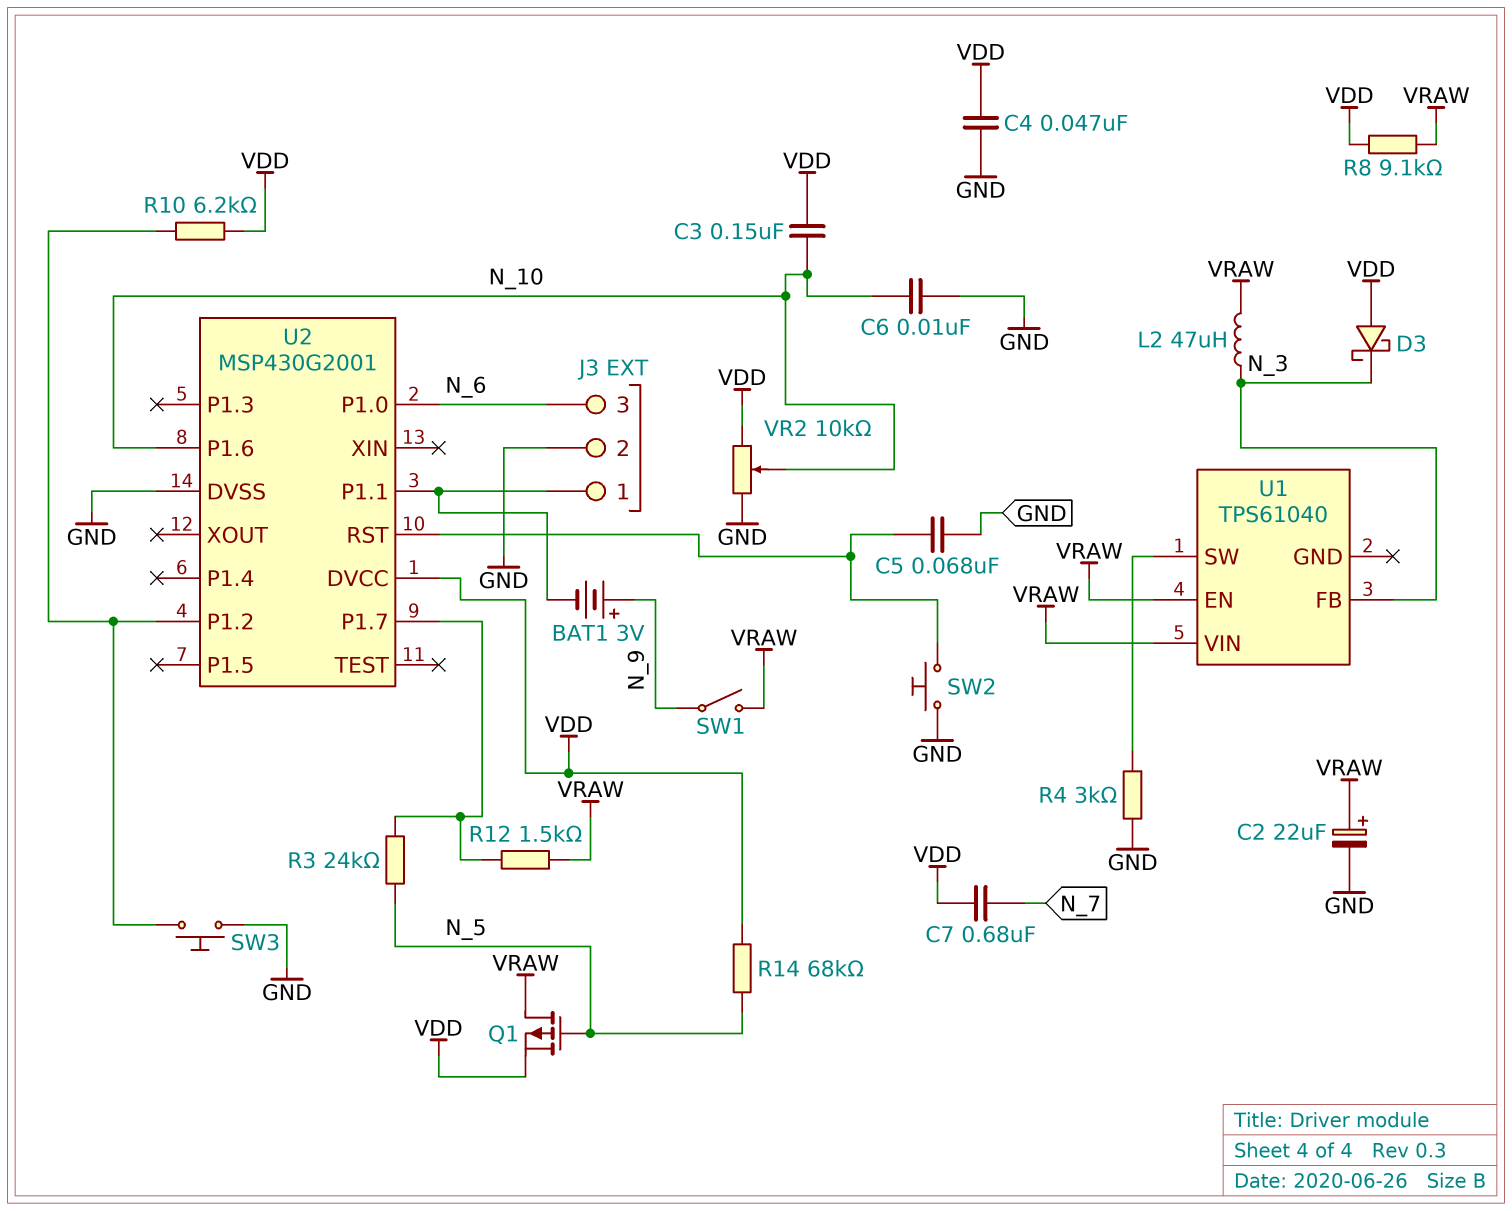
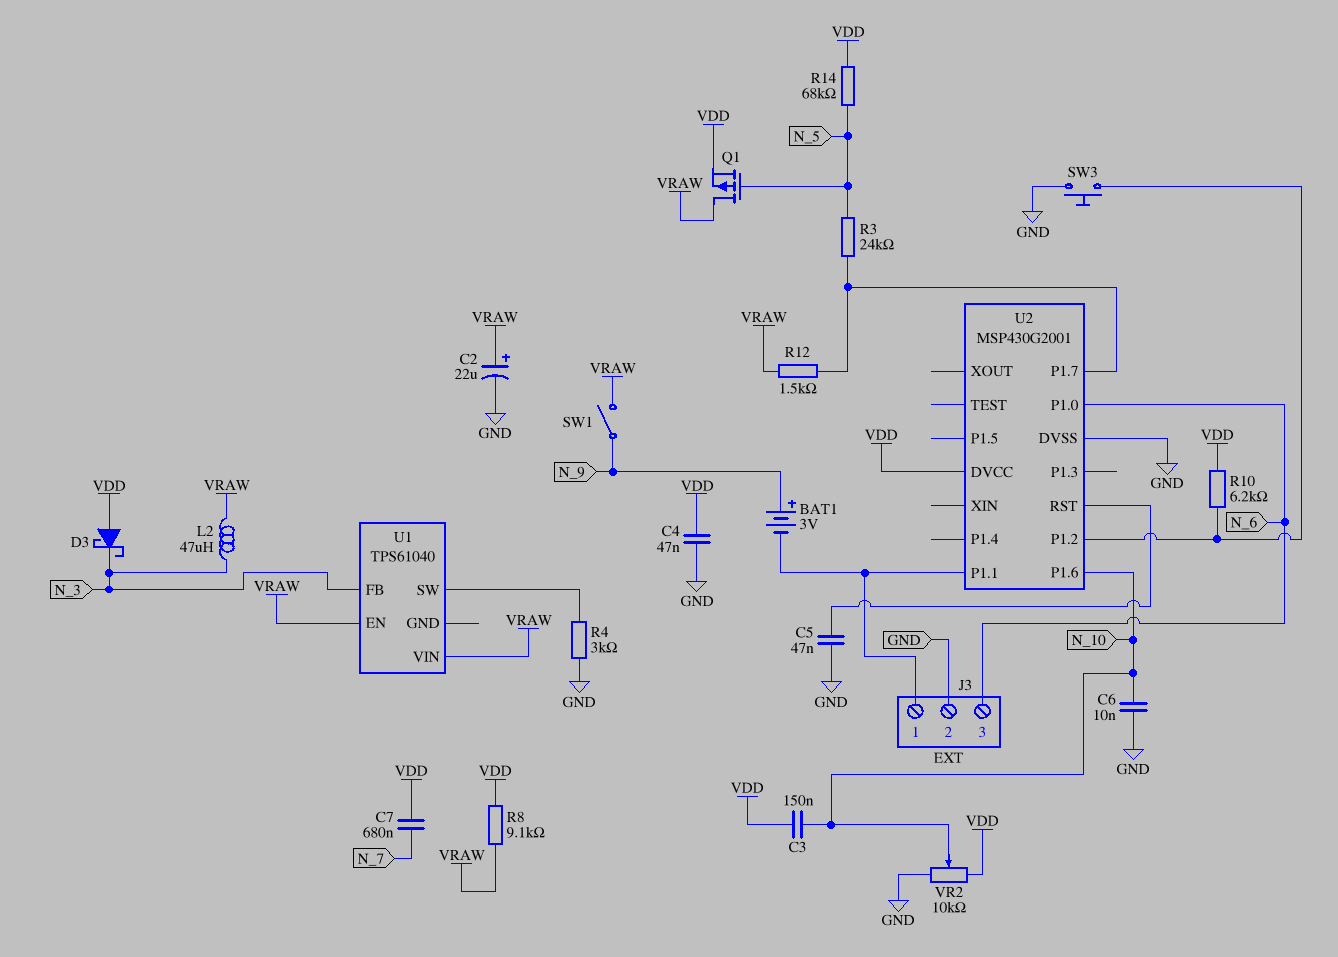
C5: 68nF (GND, U2/RST) -> 47nF (GND, U2/RST)
SW2: button (GND, U2/RST) -> none

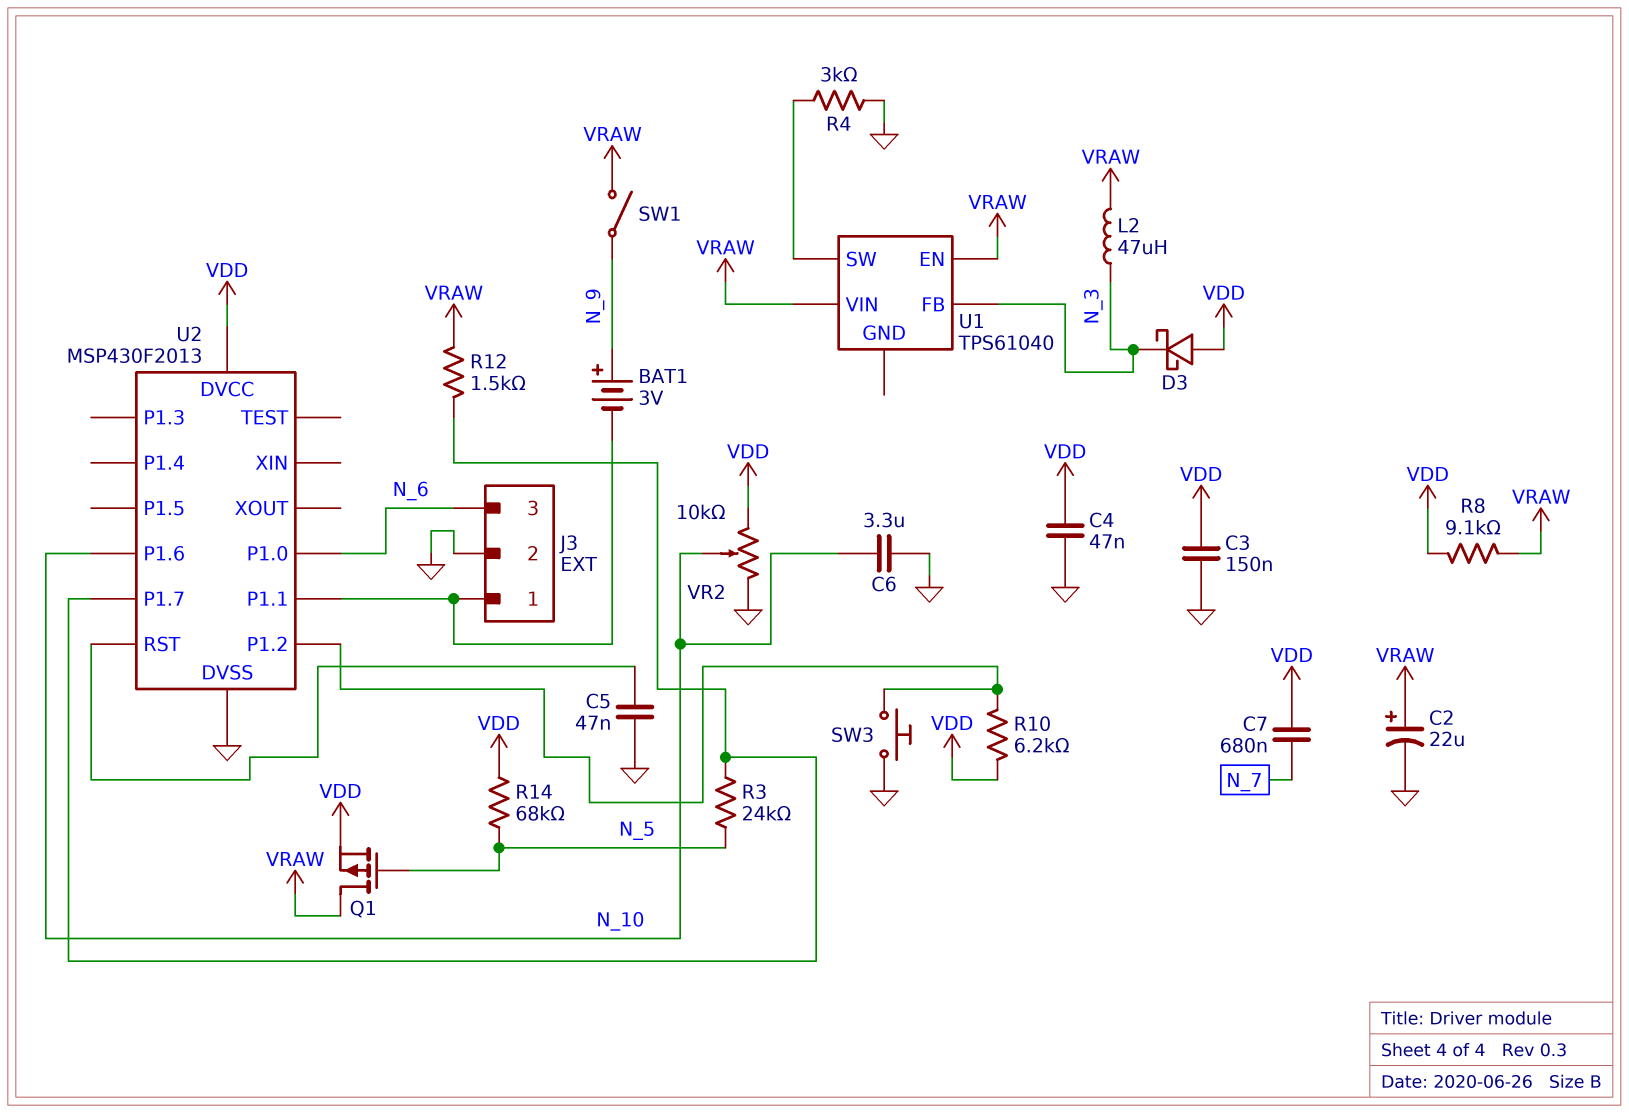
C3: 150nF (N_10, VDD) -> 150nF (GND, VDD)
C6: 10nF (GND, N_10) -> 3.3uF (GND, N_10)
U2: MSP430G2001 -> MSP430F2013

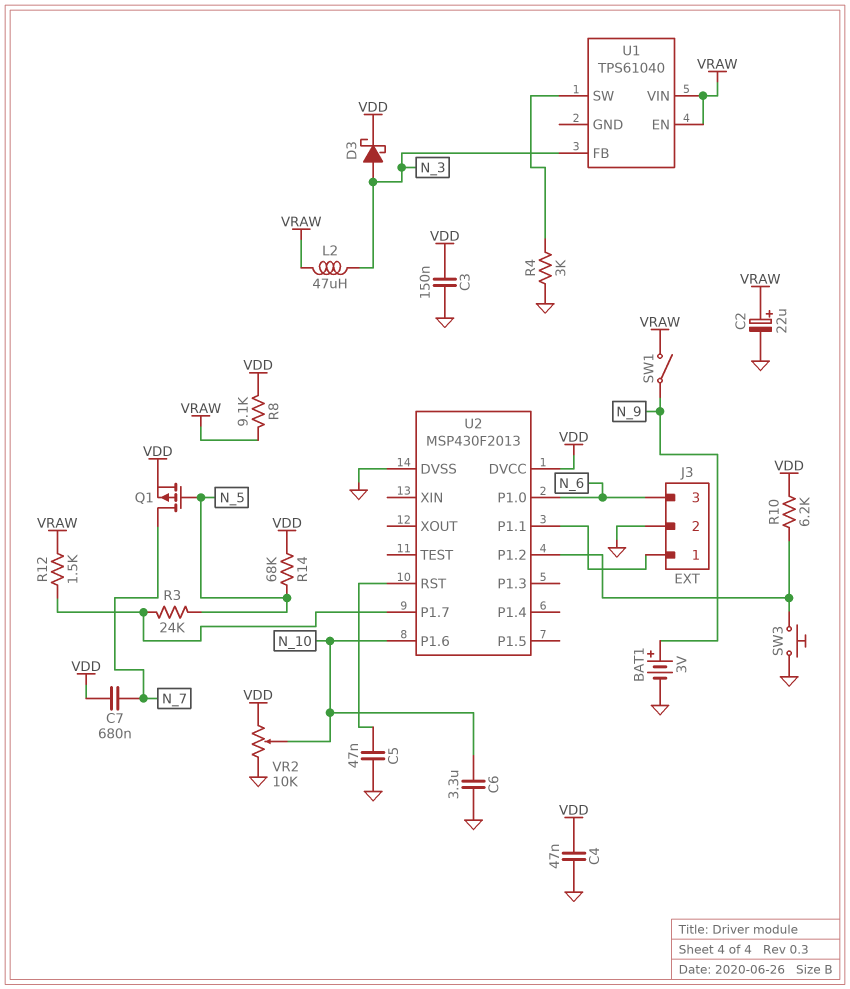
BAT1: 3V (plus N_9, minus J3/1) -> 3V (plus N_9, minus GND)
D3: schottky (A VDD, K N_3) -> schottky (A N_3, K VDD)
Q1: PMOS (G N_5, D VRAW, S VDD) -> PMOS (G N_5, D N_7, S VDD)

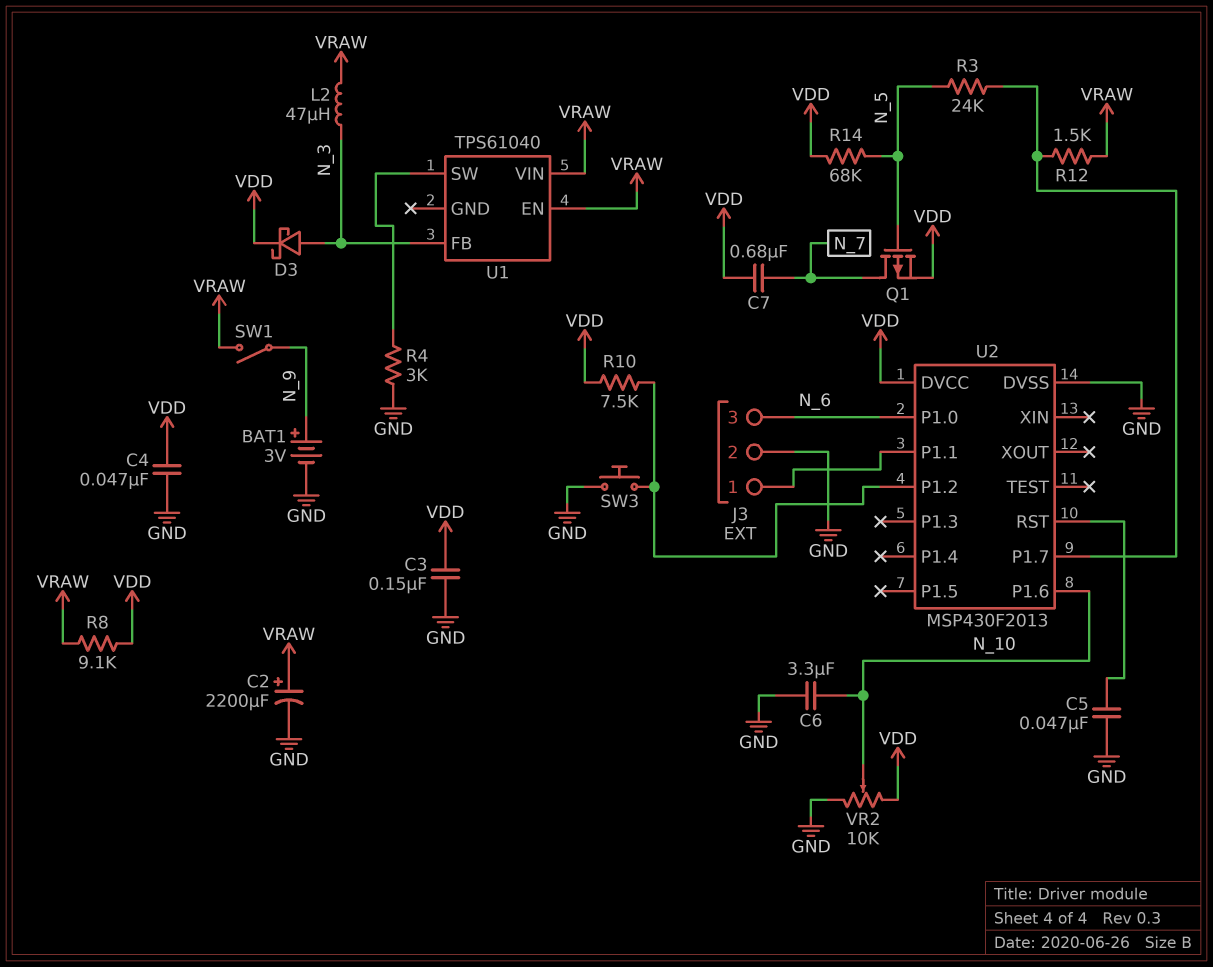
C2: 22uF (plus VRAW, minus GND) -> 2200uF (plus VRAW, minus GND)
R10: 6.2k (U2/P1.2, VDD) -> 7.5k (U2/P1.2, VDD)

